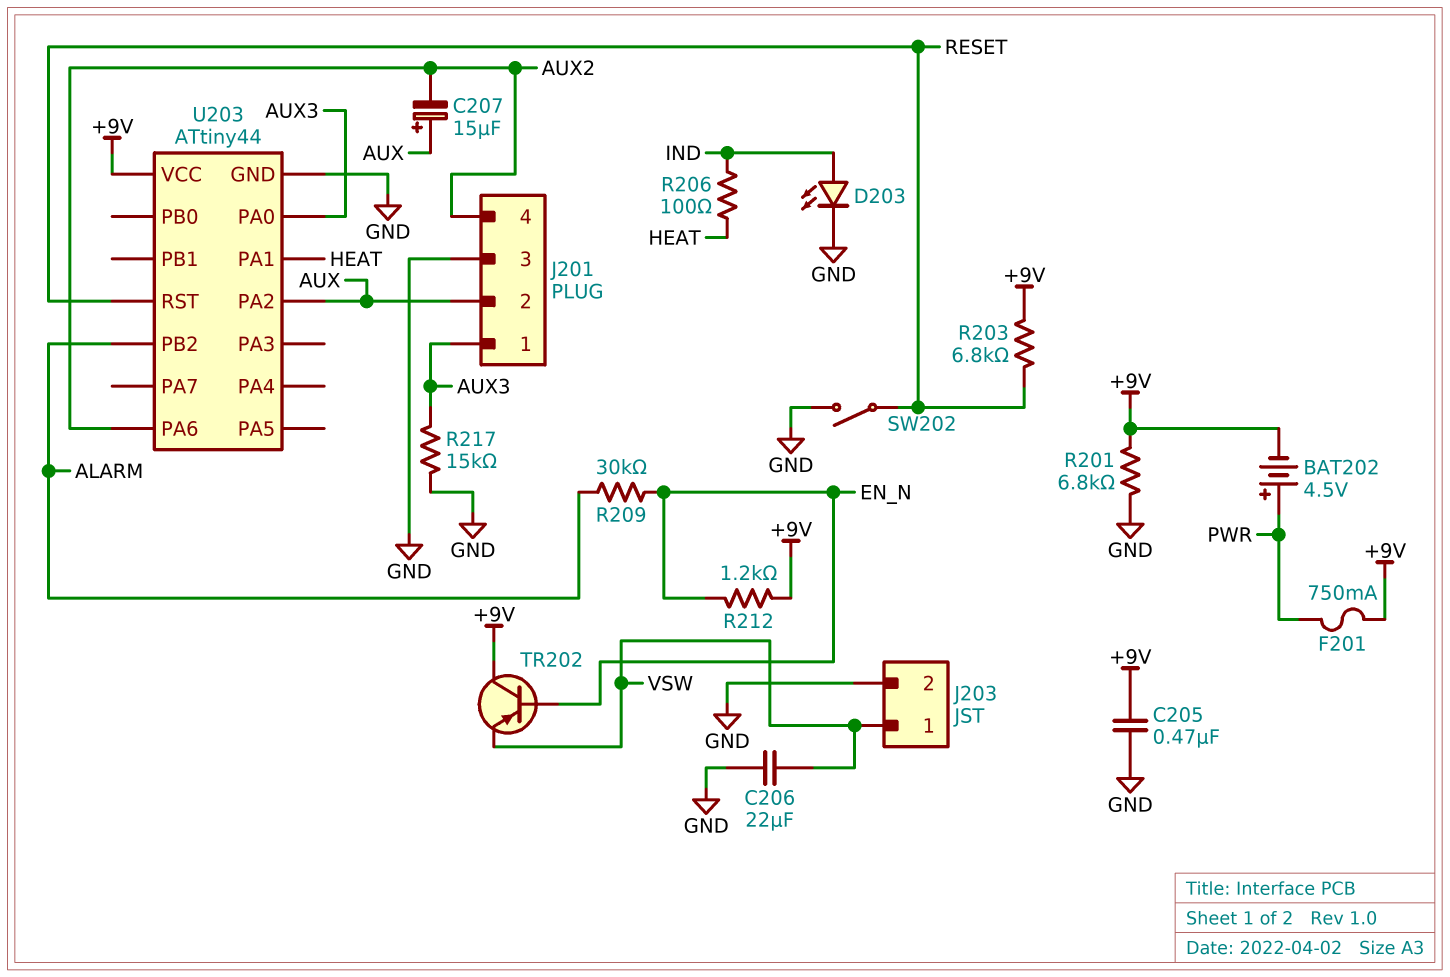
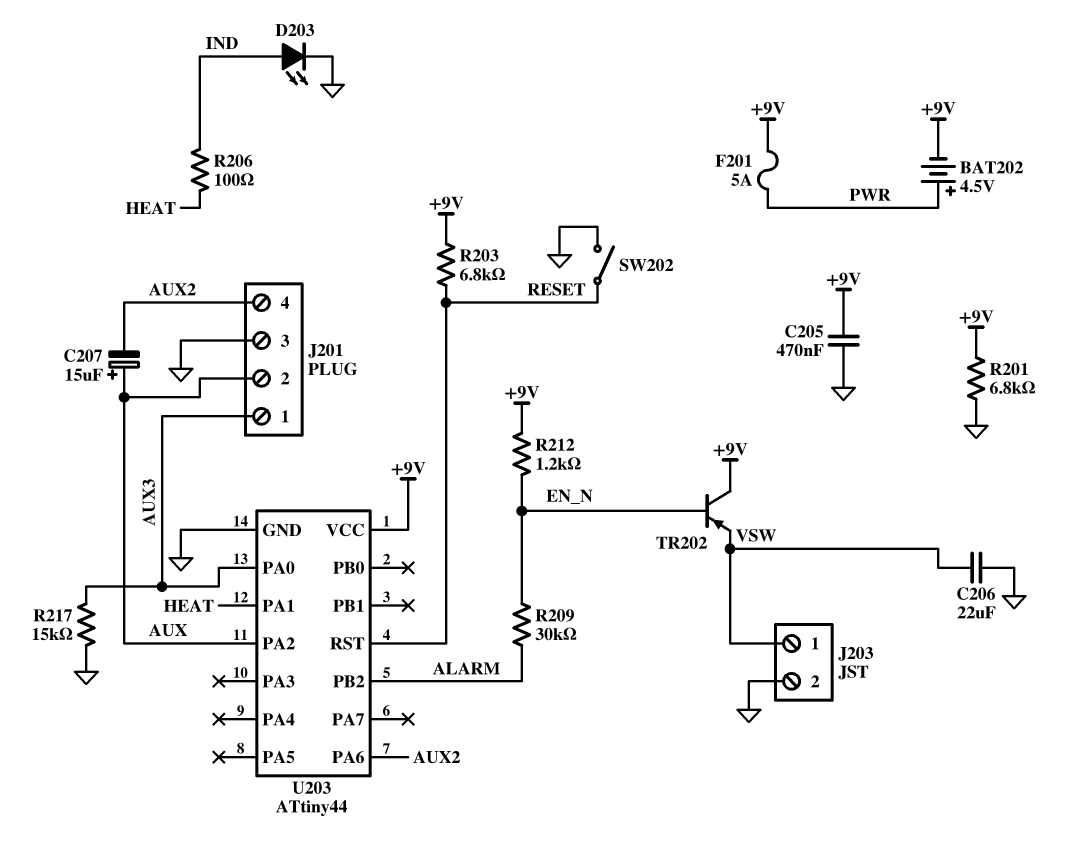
F201: 750mA (+9V, PWR) -> 5A (+9V, PWR)

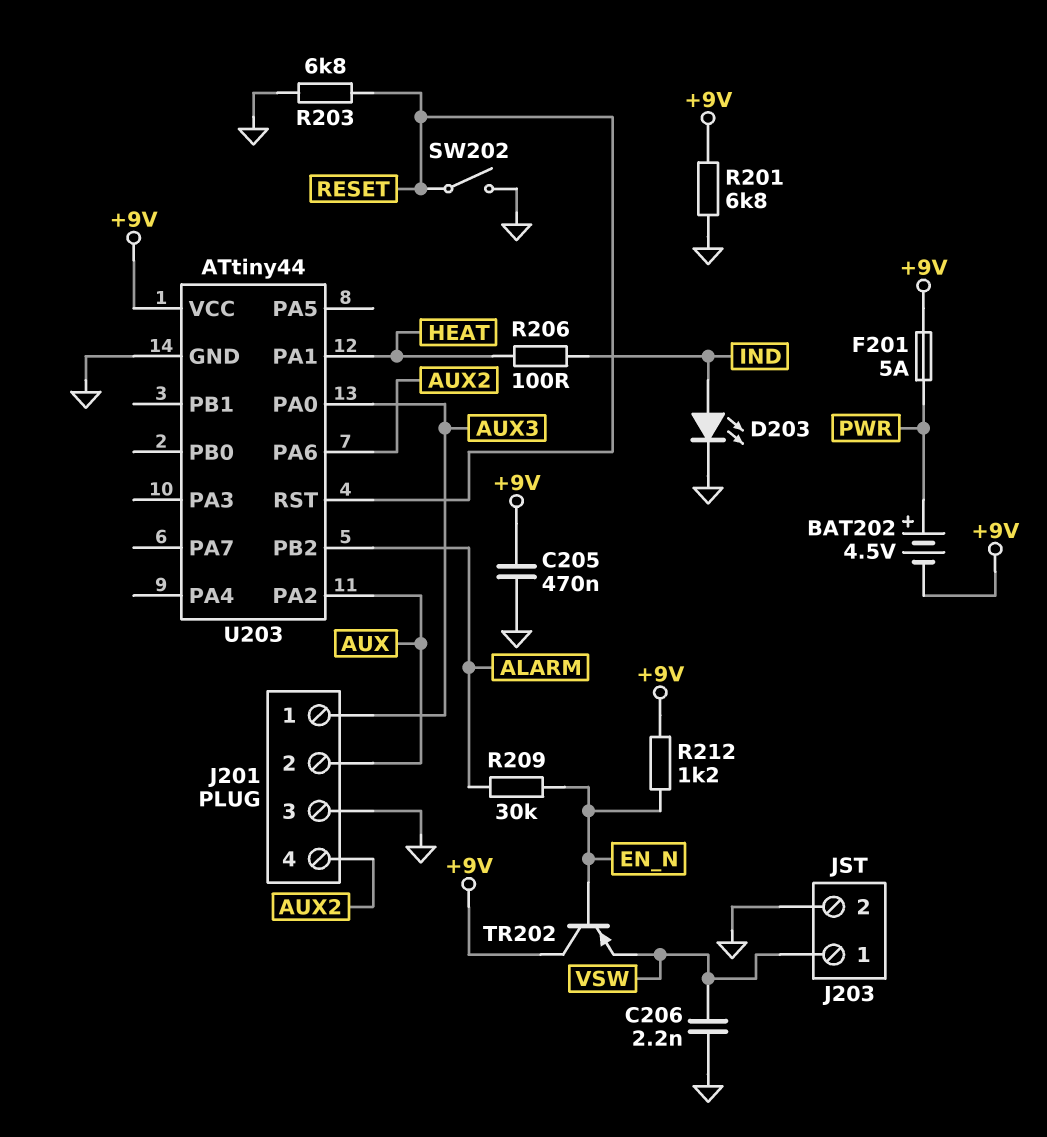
C206: 22uF (GND, VSW) -> 2.2nF (GND, VSW)
C207: 15uF (plus AUX, minus AUX2) -> none
R203: 6.8k (+9V, RESET) -> 6.8k (GND, RESET)
R217: 15k (AUX3, GND) -> none

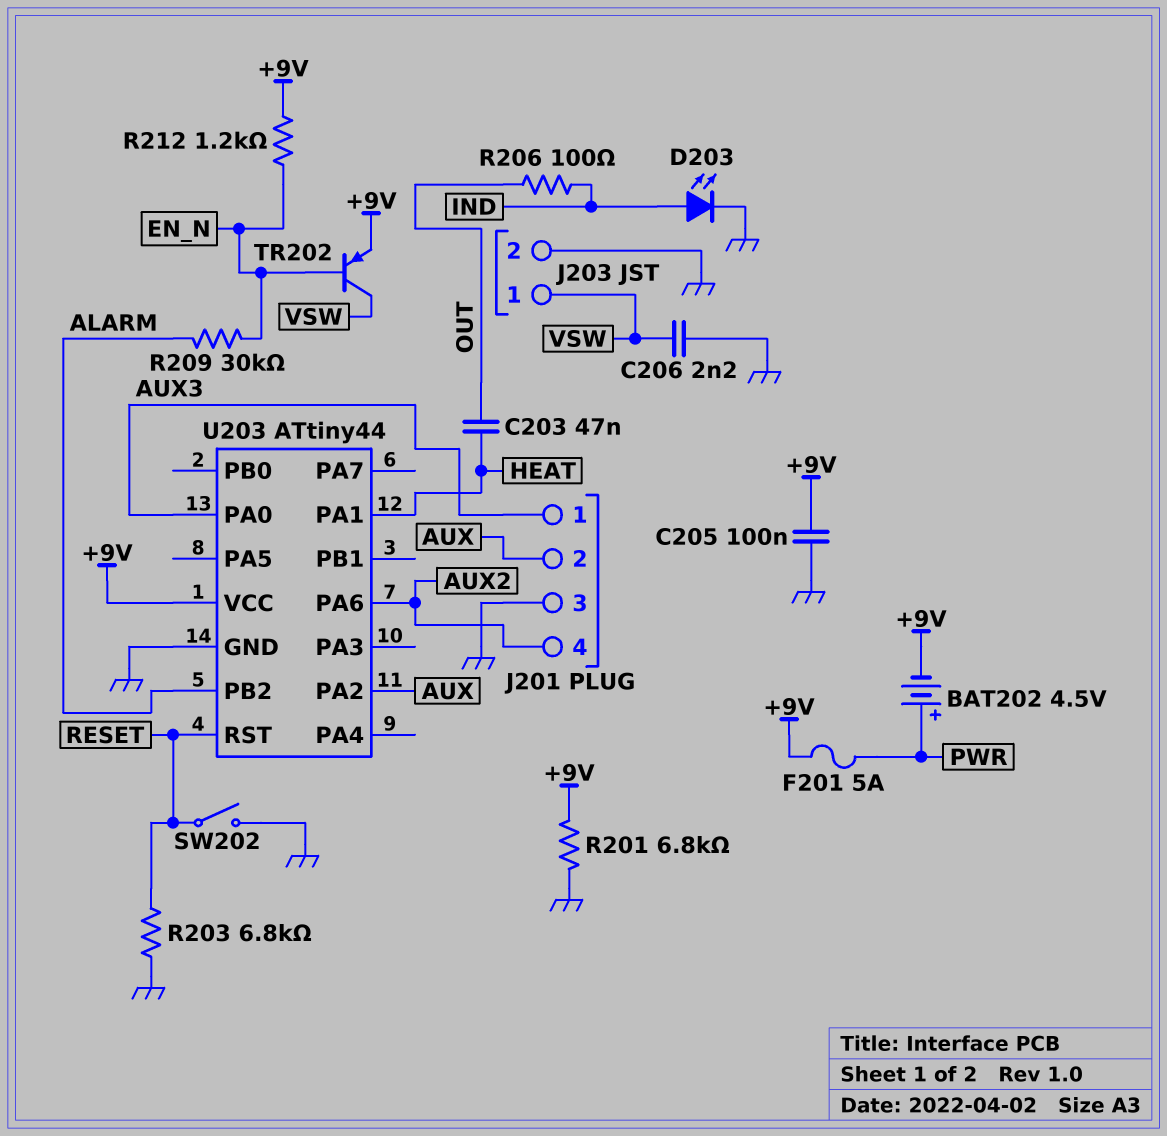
C203: none -> 47nF (HEAT, OUT)
C205: 470nF (+9V, GND) -> 100nF (+9V, GND)
R206: 100 (HEAT, IND) -> 100 (IND, OUT)
TR202: PNP (B EN_N, C +9V, E VSW) -> PNP (B EN_N, C VSW, E +9V)

